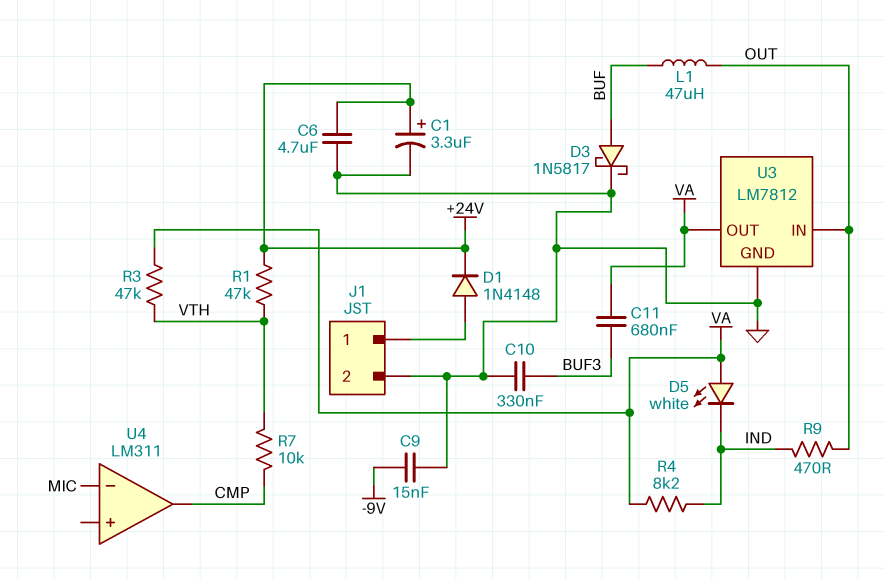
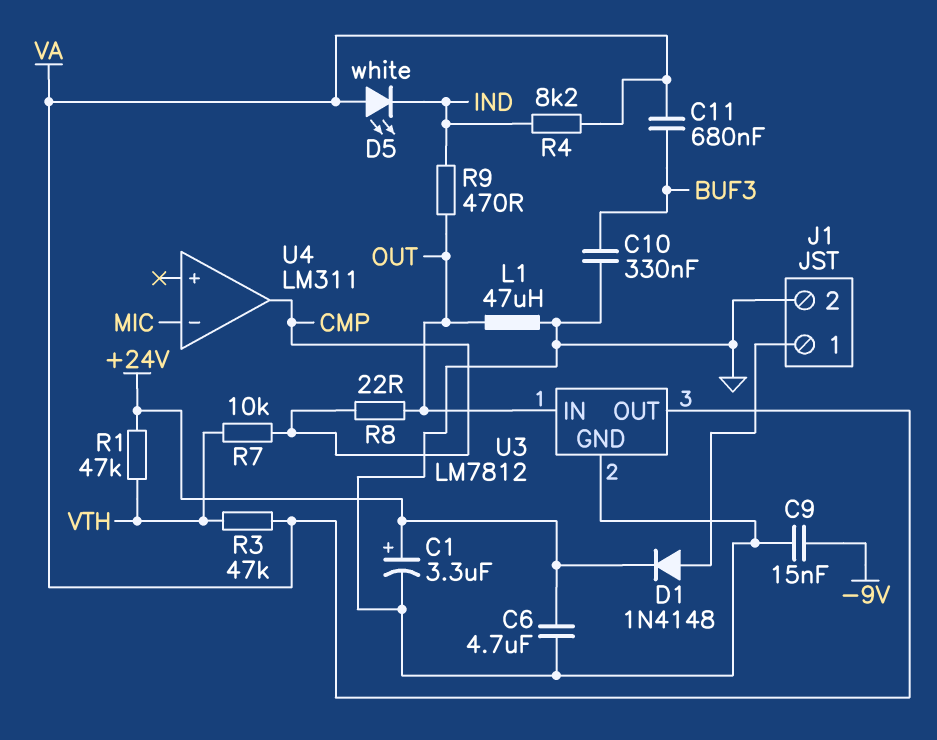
D3: schottky 1N5817 (A BUF, K GND) -> none
L1: 47uH (BUF, OUT) -> 47uH (GND, OUT)
R8: none -> 22 (CMP, OUT)

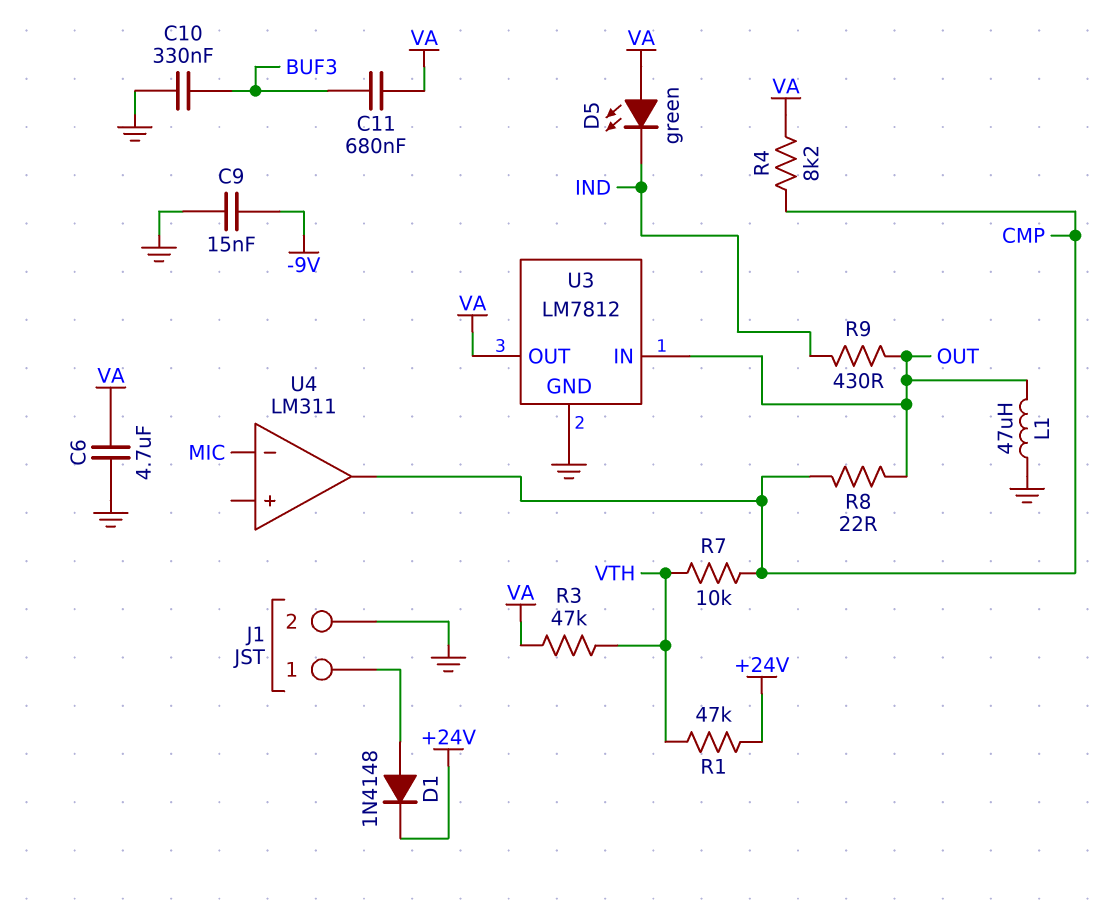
C1: 3.3uF (plus +24V, minus GND) -> none
C6: 4.7uF (+24V, GND) -> 4.7uF (GND, VA)
D5: LED white (A VA, K IND) -> LED green (A VA, K IND)
R4: 8.2k (IND, VA) -> 8.2k (CMP, VA)
R9: 470 (IND, OUT) -> 430 (IND, OUT)

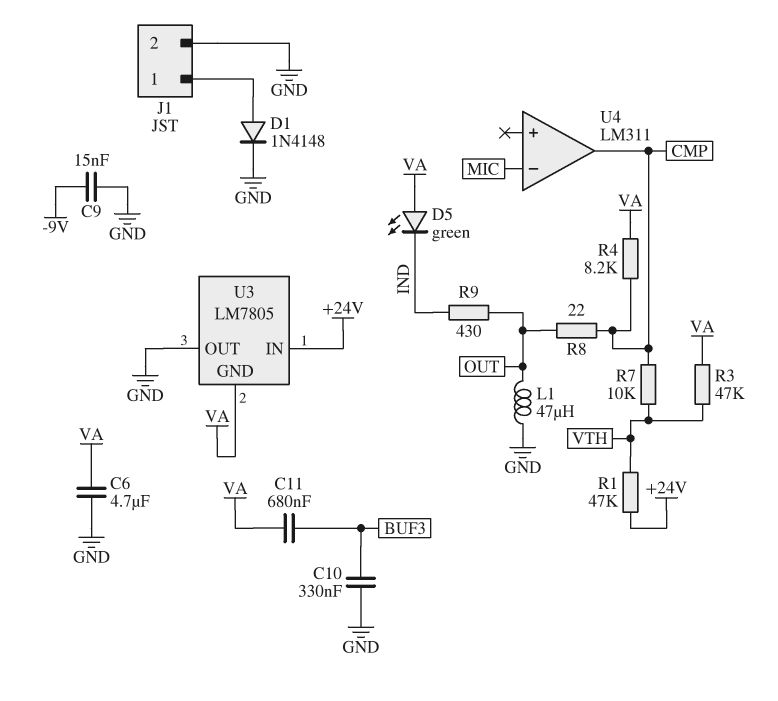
D1: diode 1N4148 (A J1/1, K +24V) -> diode 1N4148 (A J1/1, K GND)
U3: LM7812 -> LM7805
U3 pin GND: GND -> VA
U3 pin IN: OUT -> +24V
U3 pin OUT: VA -> GND

